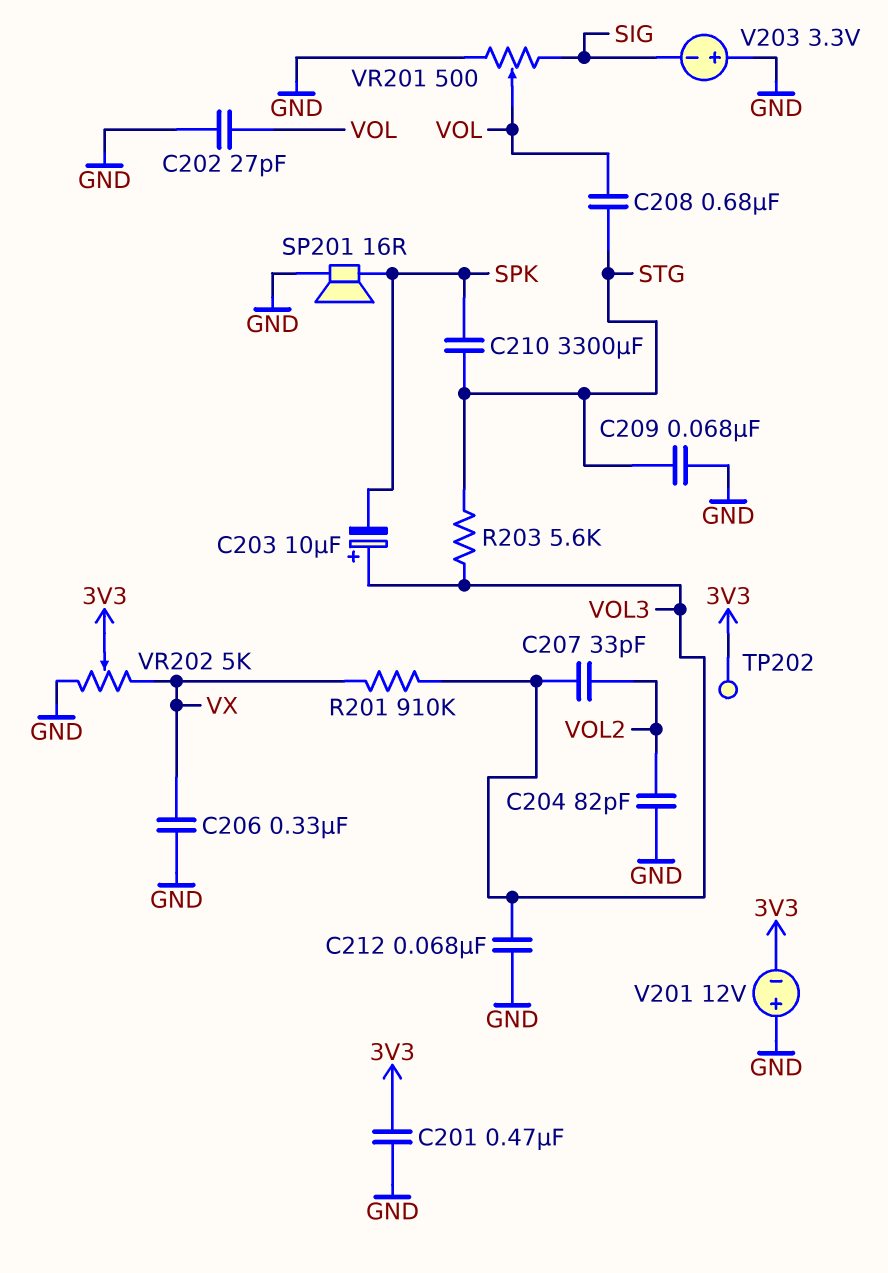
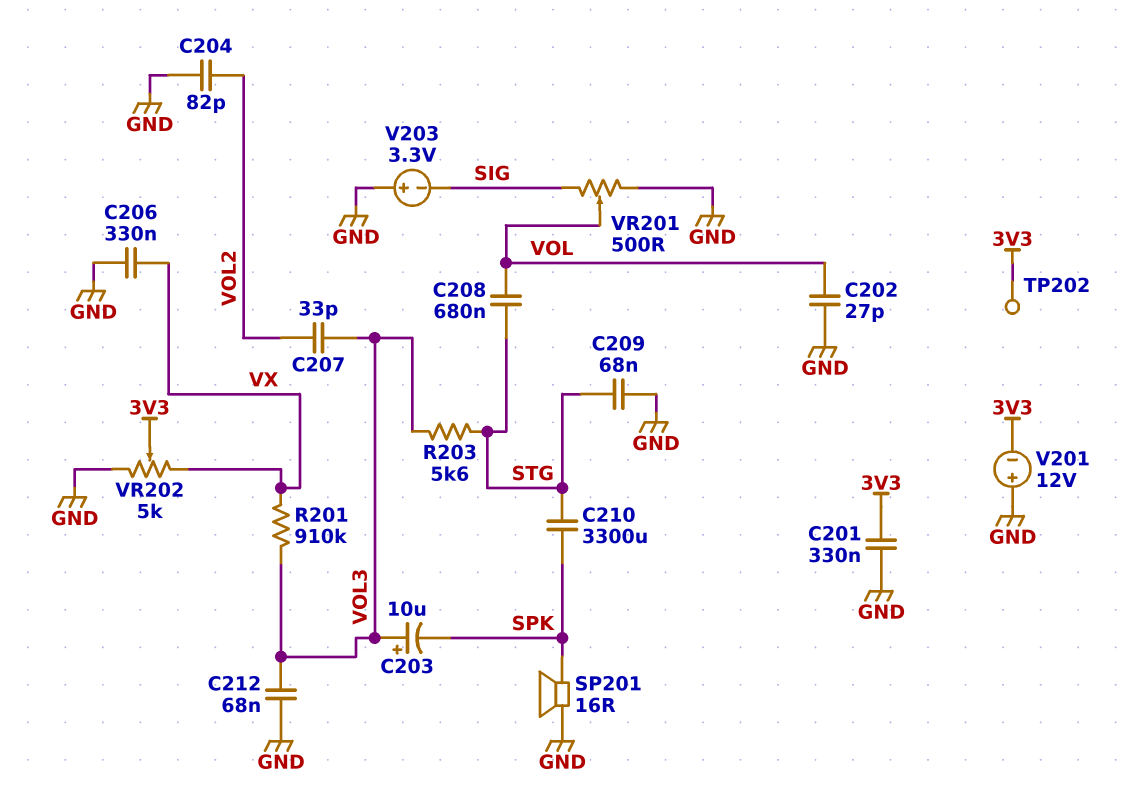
C201: 470nF (3V3, GND) -> 330nF (3V3, GND)

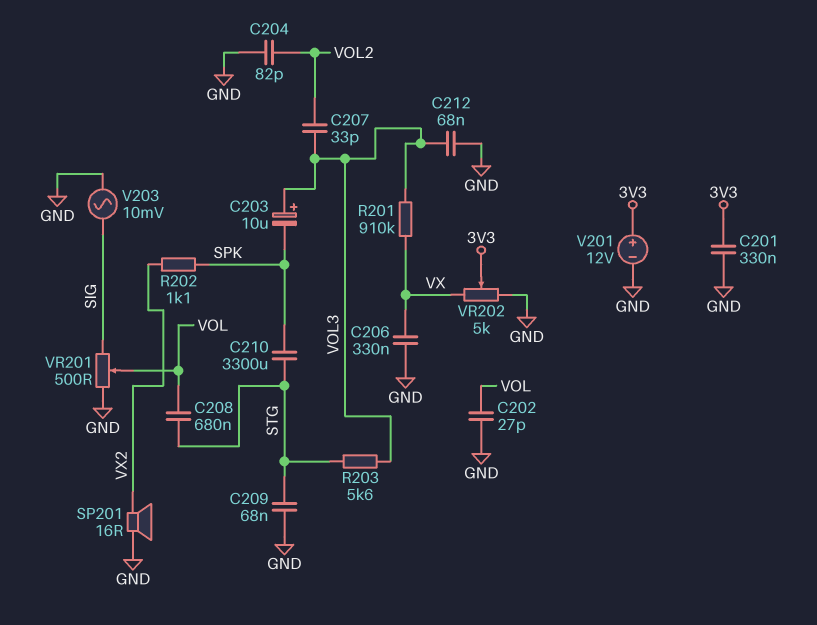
R202: none -> 1.1k (SPK, VX2)
SP201: speaker 16R (GND, SPK) -> speaker 16R (GND, VX2)
TP202: test point (3V3) -> none
V201: 12V (plus GND, minus 3V3) -> 12V (plus 3V3, minus GND)
V203: 3.3V (plus GND, minus SIG) -> AC 10mV (GND, SIG)

